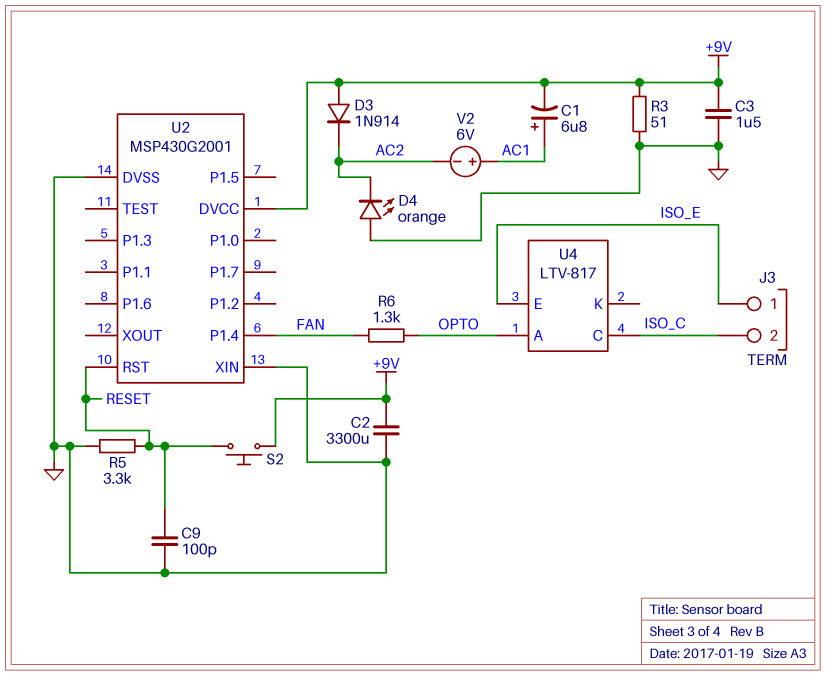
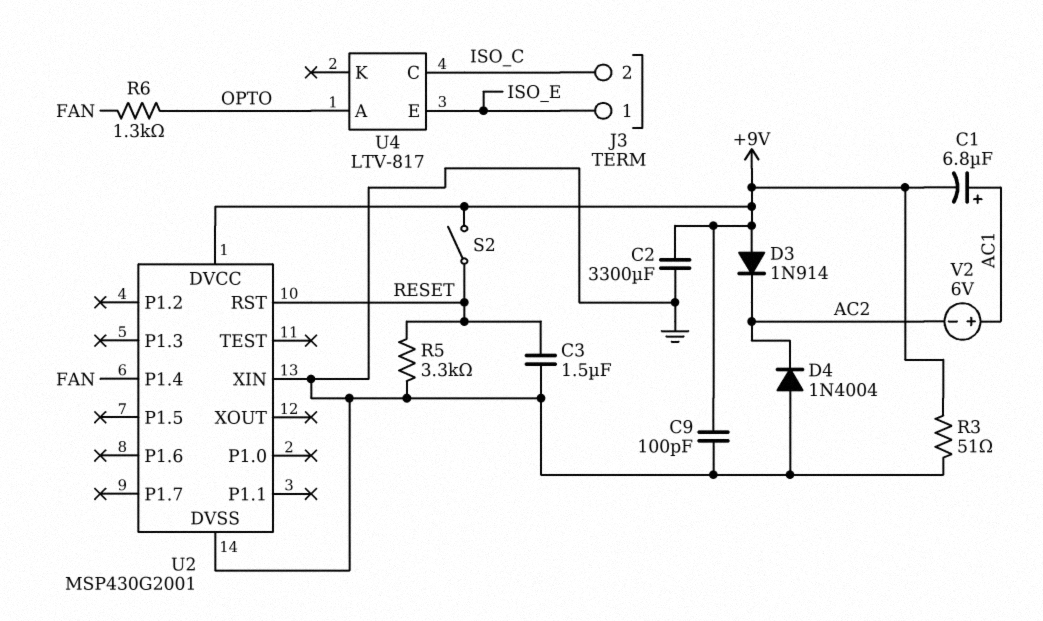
C3: 1.5uF (+9V, GND) -> 1.5uF (GND, RESET)
C9: 100pF (GND, RESET) -> 100pF (+9V, GND)
D4: LED orange (A GND, K AC2) -> diode 1N4004 (A GND, K AC2)
S2: button (+9V, RESET) -> switch (+9V, RESET)

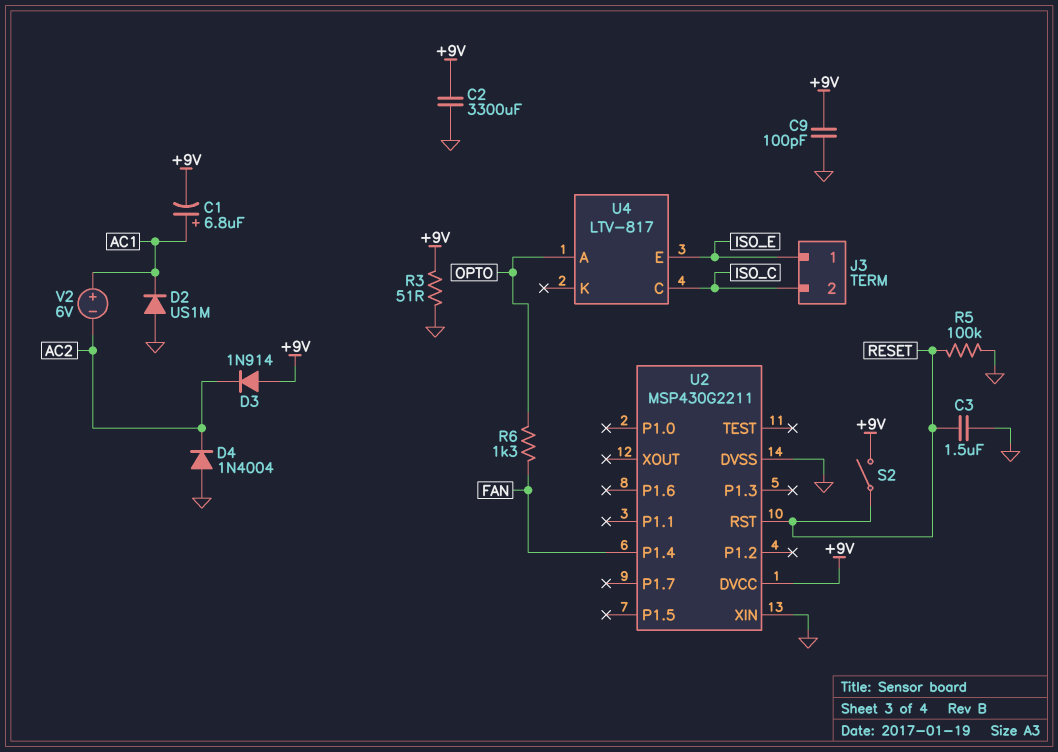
D2: none -> diode US1M (A GND, K AC1)
R5: 3.3k (GND, RESET) -> 100k (GND, RESET)
U2: MSP430G2001 -> MSP430G2211

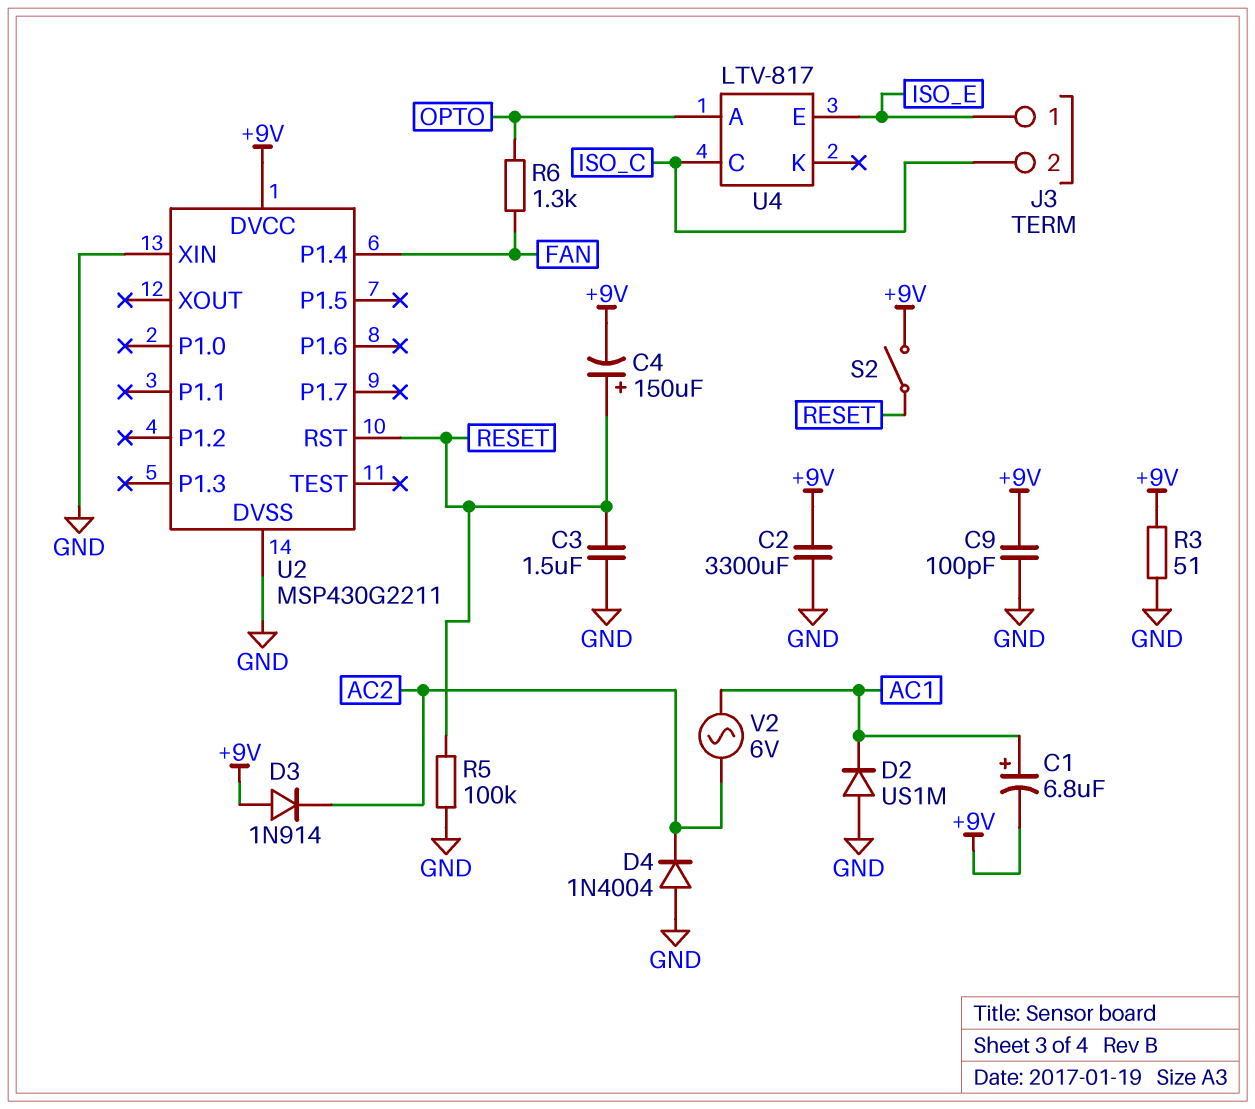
C4: none -> 150uF (plus RESET, minus +9V)
V2: 6V (plus AC1, minus AC2) -> AC 6V (AC1, AC2)

